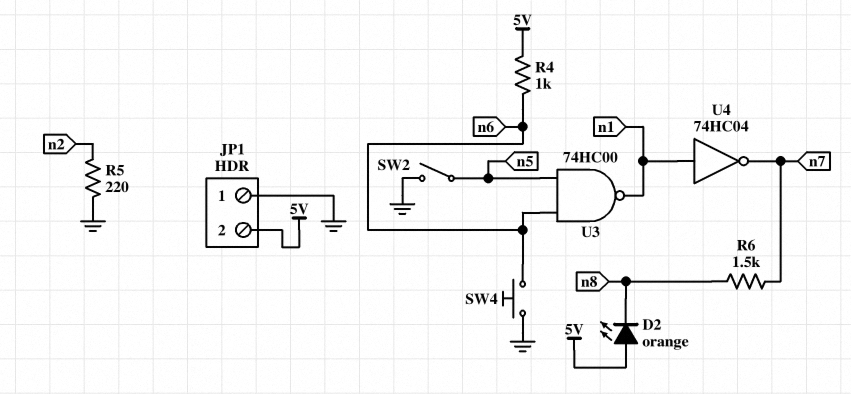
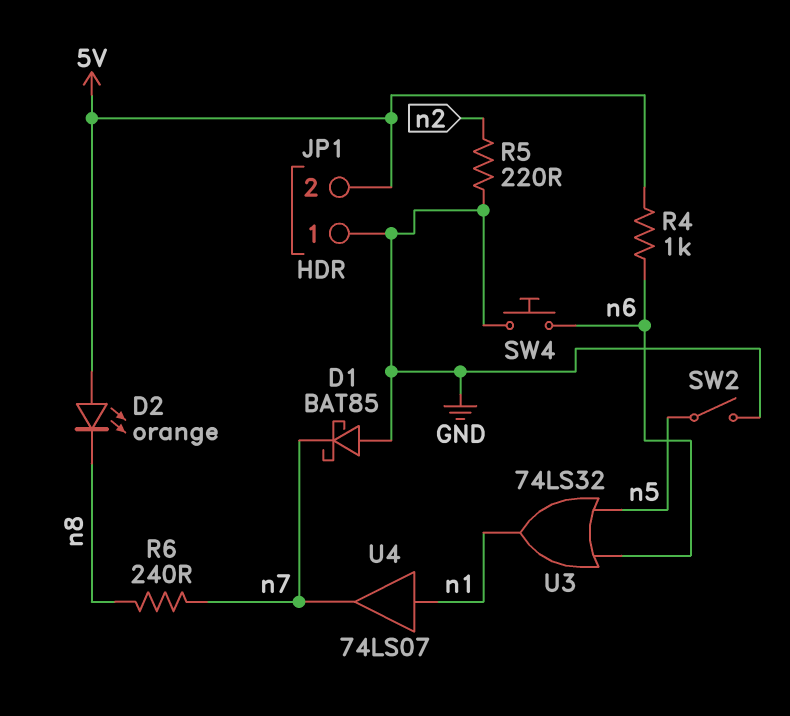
D1: none -> schottky BAT85 (A GND, K n7)
R6: 1.5k (n7, n8) -> 240 (n7, n8)
U3: NAND 74HC00 (in n5, in n6, out n1) -> OR 74LS32 (in n5, in n6, out n1)
U4: NOT 74HC04 (in n1, out n7) -> buffer 74LS07 (in n1, out n7)

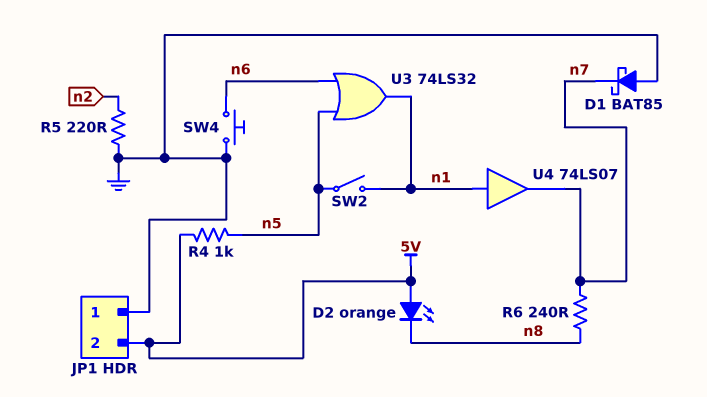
R4: 1k (5V, n6) -> 1k (5V, n5)
SW2: switch (GND, n5) -> switch (n1, n5)

